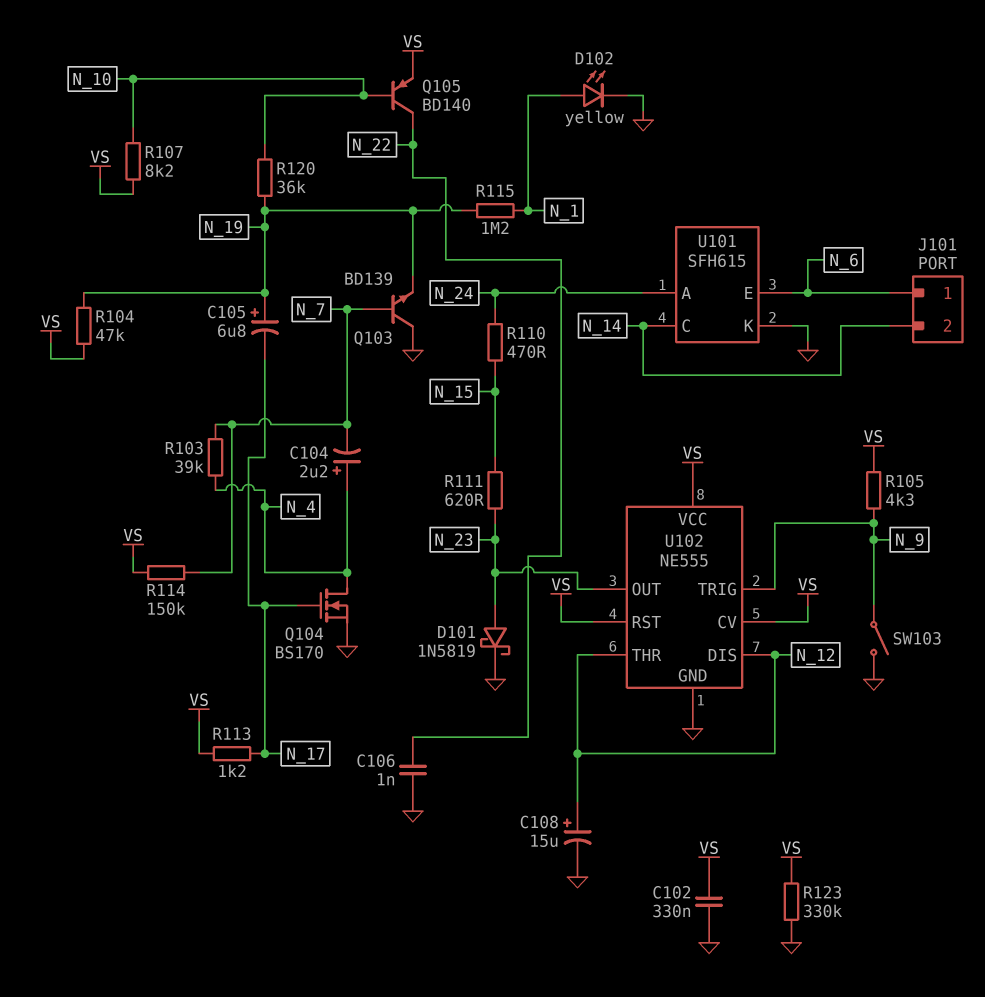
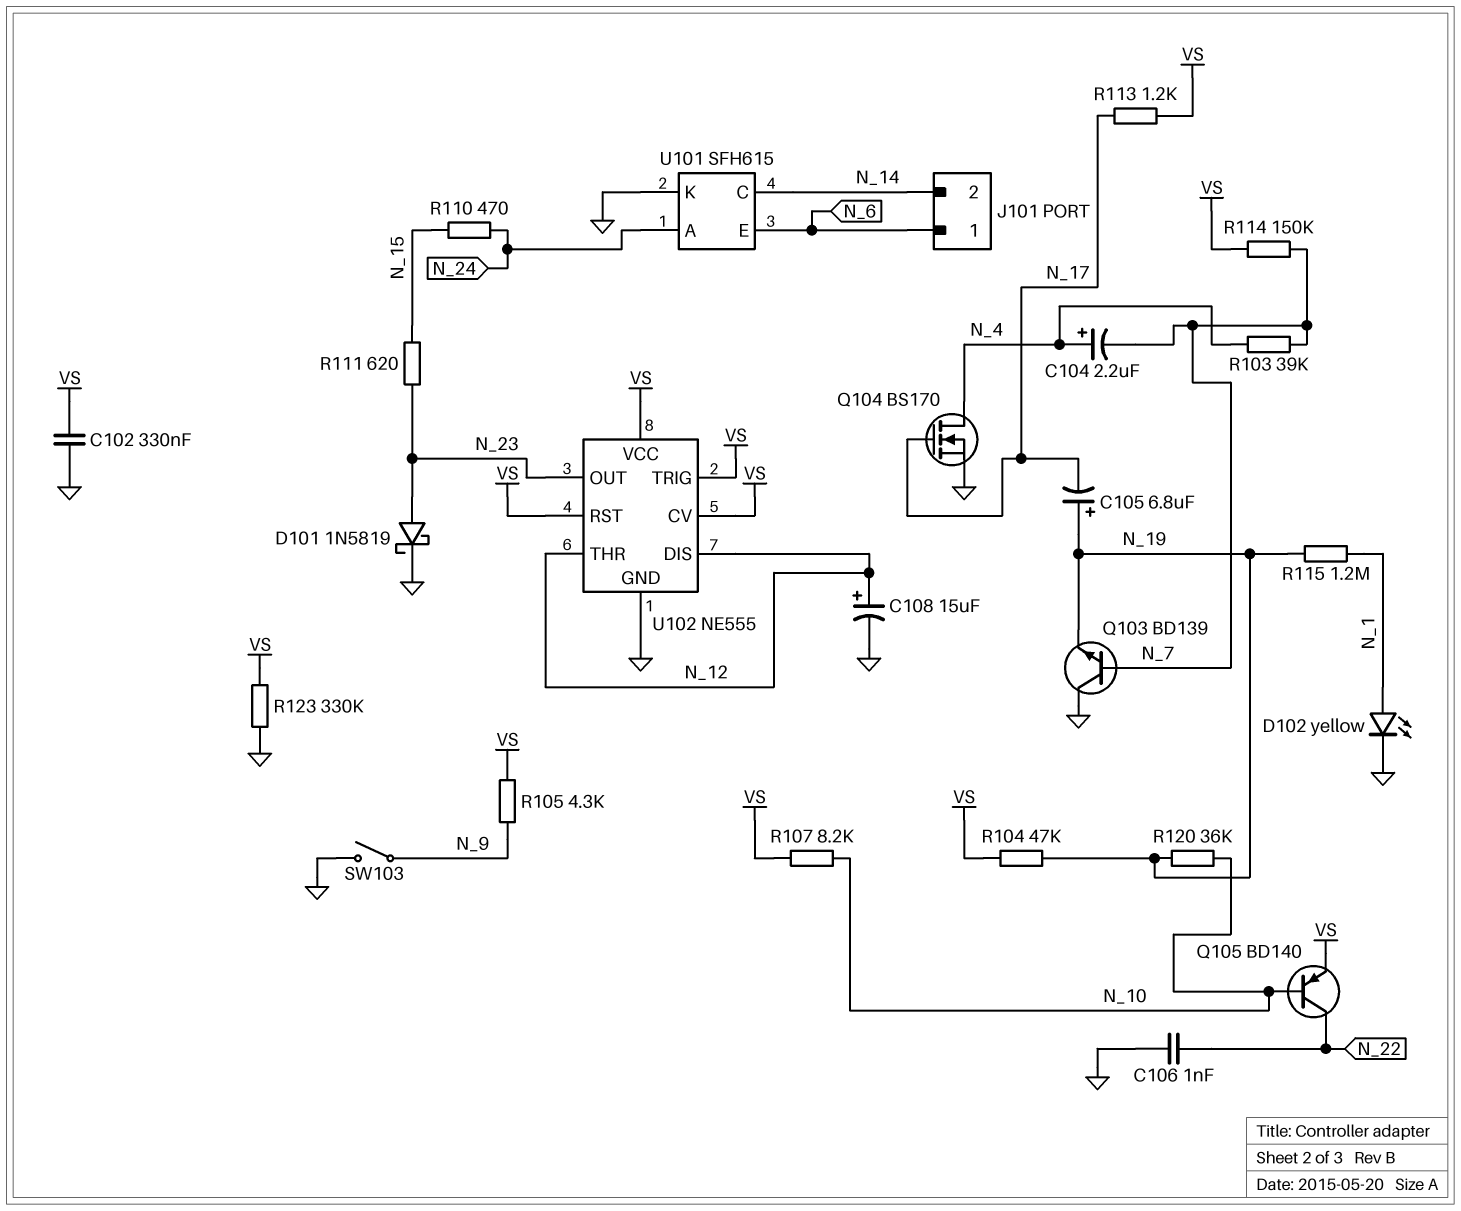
U102 pin TRIG: N_9 -> VS

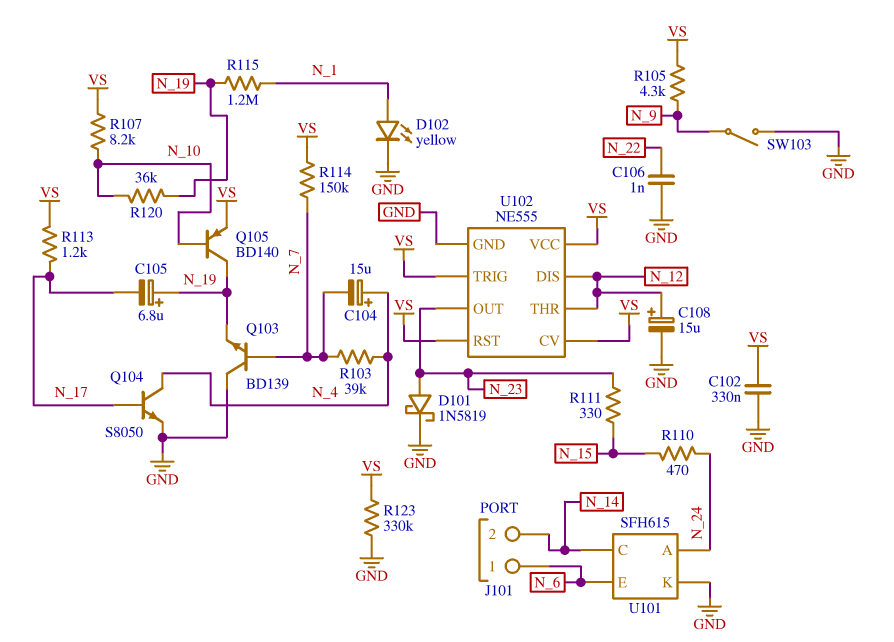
C104: 2.2uF (plus N_4, minus N_7) -> 15uF (plus N_4, minus N_7)
Q104: NMOS BS170 (G N_17, D N_4, S GND) -> NPN S8050 (B N_17, C N_4, E GND)
Q105: PNP BD140 (B N_10, C N_22, E VS) -> PNP BD140 (B N_10, C N_19, E VS)
R104: 47k (N_19, VS) -> none
R111: 620 (N_15, N_23) -> 330 (N_15, N_23)

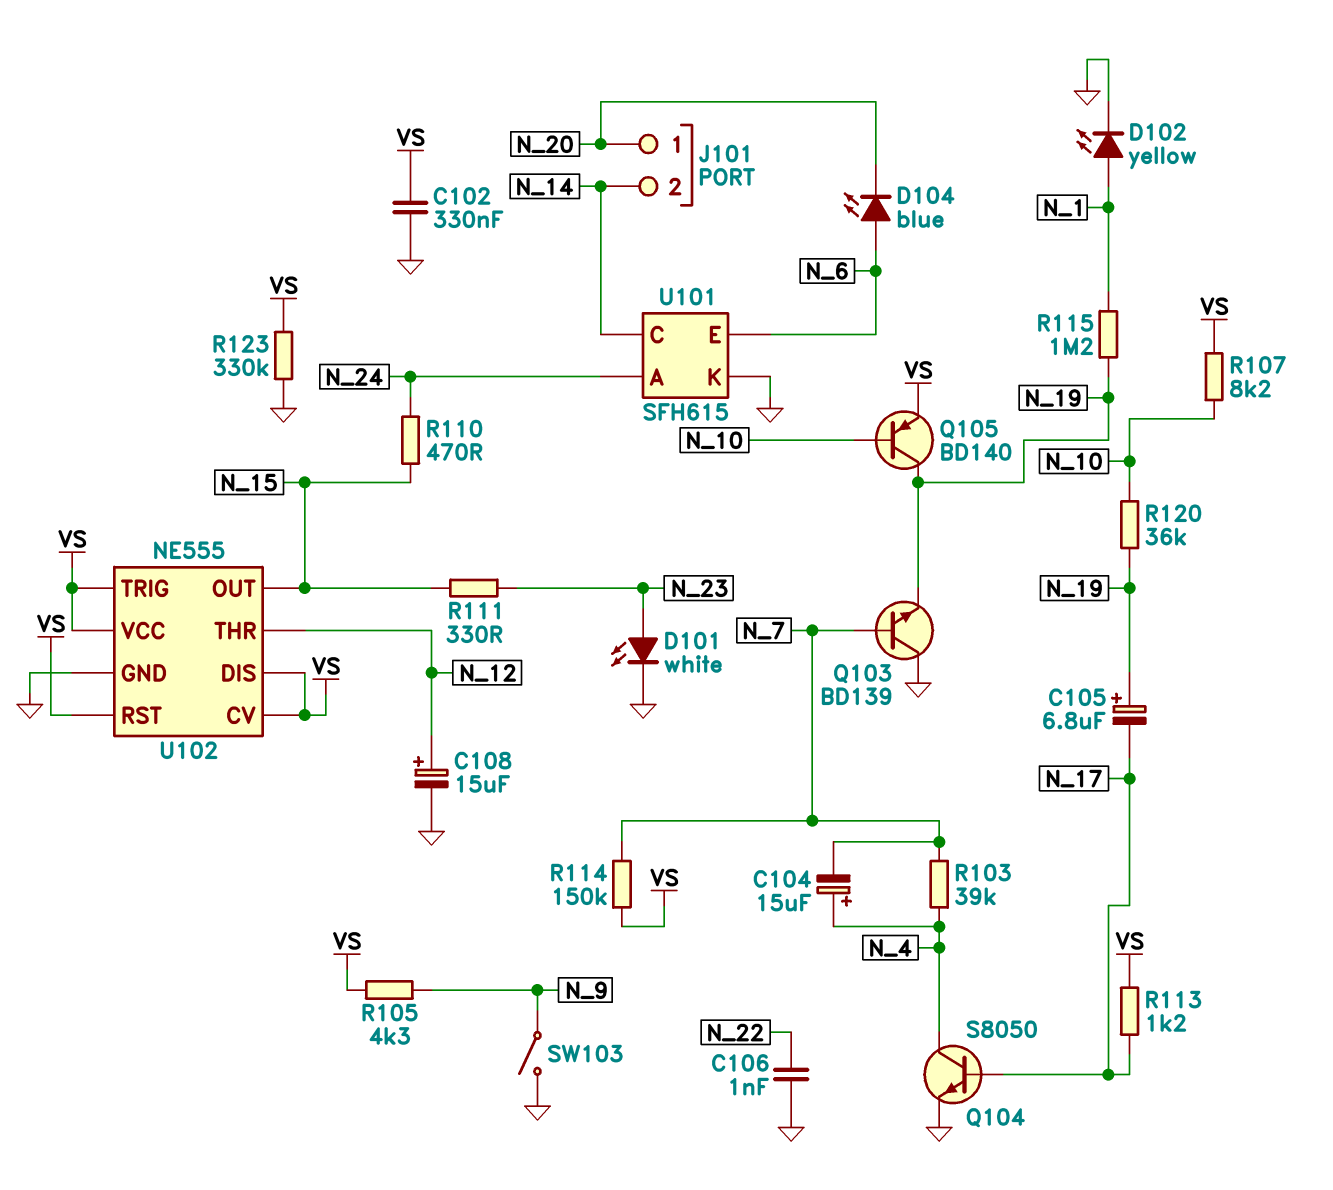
D101: schottky 1N5819 (A N_23, K GND) -> LED white (A N_23, K GND)
D104: none -> LED blue (A N_6, K N_20)
J101 pin 1: N_6 -> N_20
U102 pin DIS: N_12 -> VS
U102 pin OUT: N_23 -> N_15

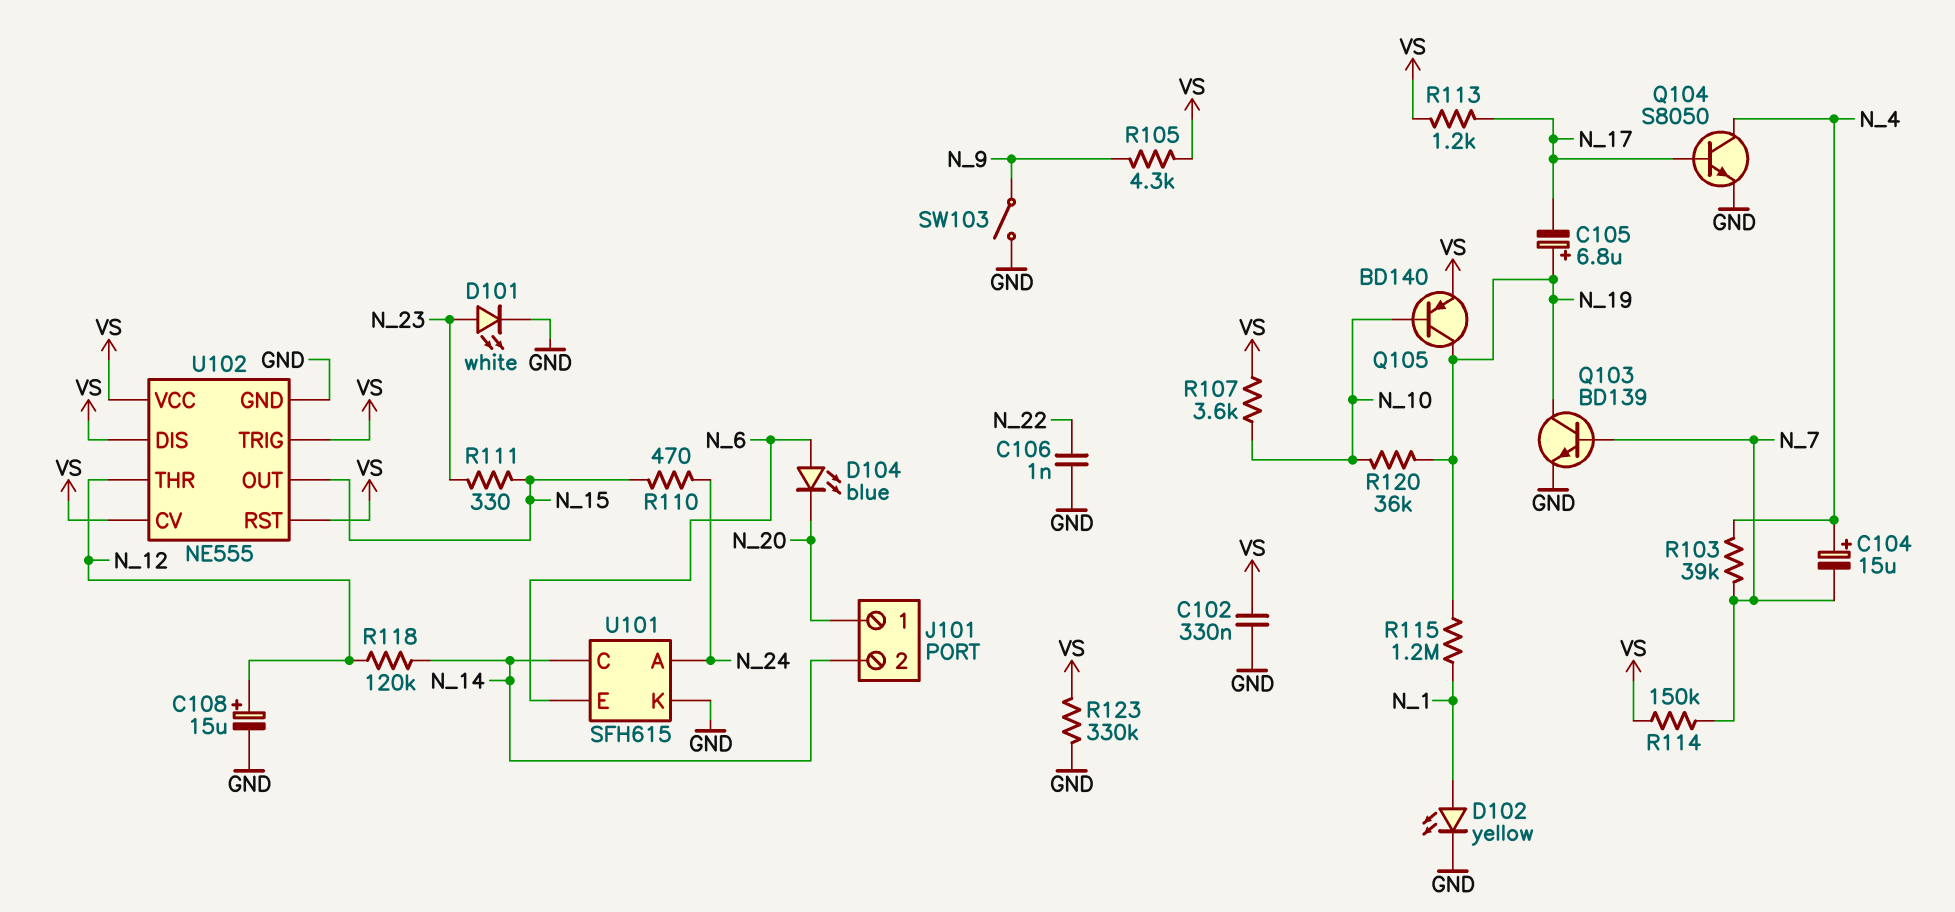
Q103: NPN BD139 (B N_7, C GND, E N_19) -> NPN BD139 (B N_7, C N_19, E GND)
R107: 8.2k (N_10, VS) -> 3.6k (N_10, VS)
R118: none -> 120k (N_12, N_14)

